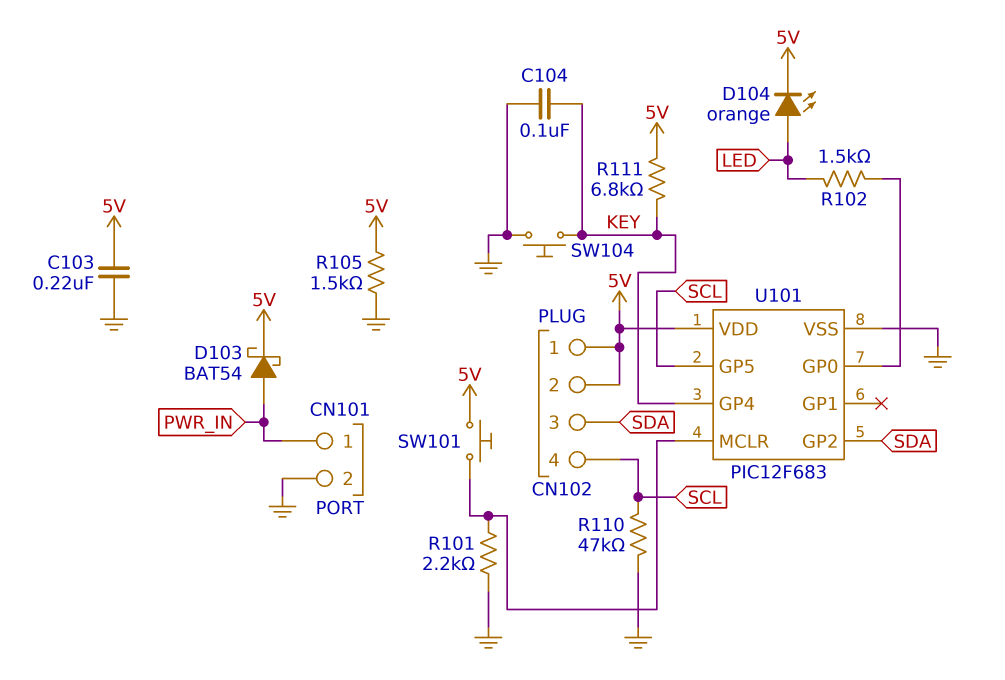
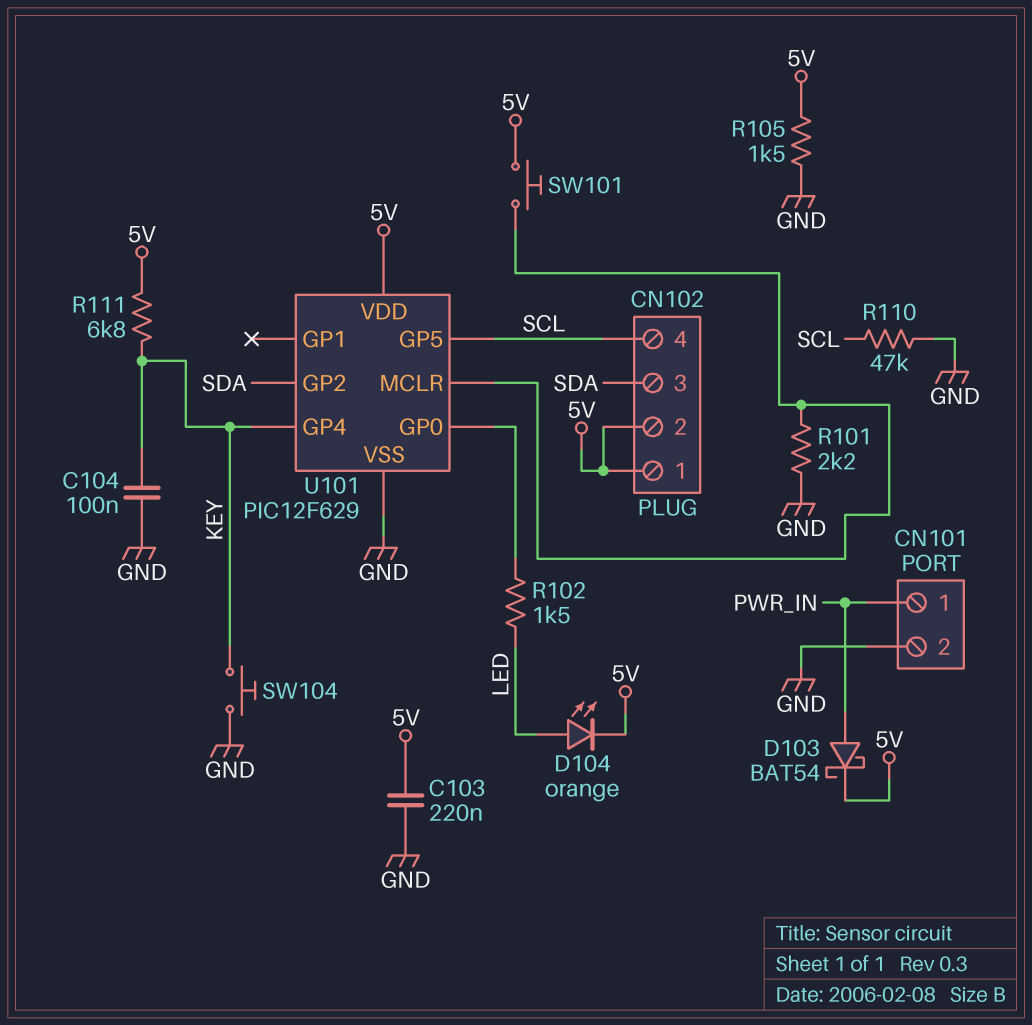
U101: PIC12F683 -> PIC12F629

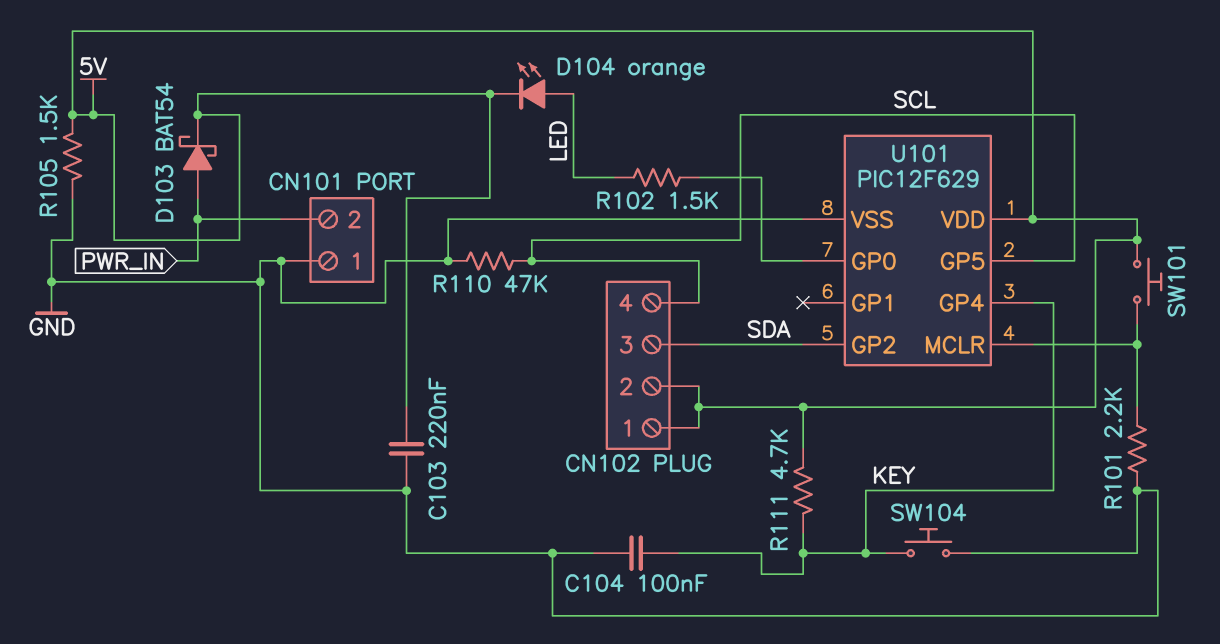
CN101 pin 1: PWR_IN -> GND
CN101 pin 2: GND -> PWR_IN
R111: 6.8k (5V, KEY) -> 4.7k (5V, KEY)

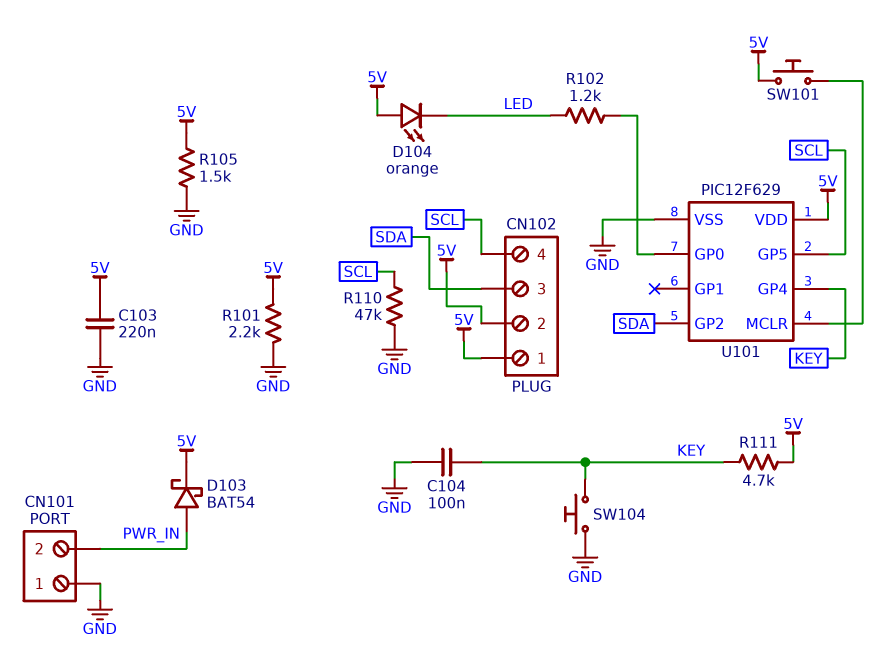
D104: LED orange (A LED, K 5V) -> LED orange (A 5V, K LED)
R101: 2.2k (GND, U101/MCLR) -> 2.2k (5V, GND)
R102: 1.5k (LED, U101/GP0) -> 1.2k (LED, U101/GP0)

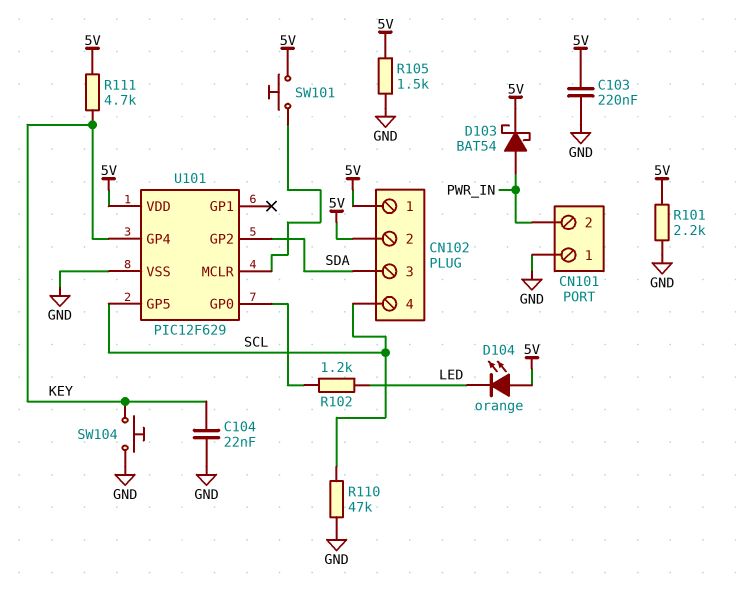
C104: 100nF (GND, KEY) -> 22nF (GND, KEY)

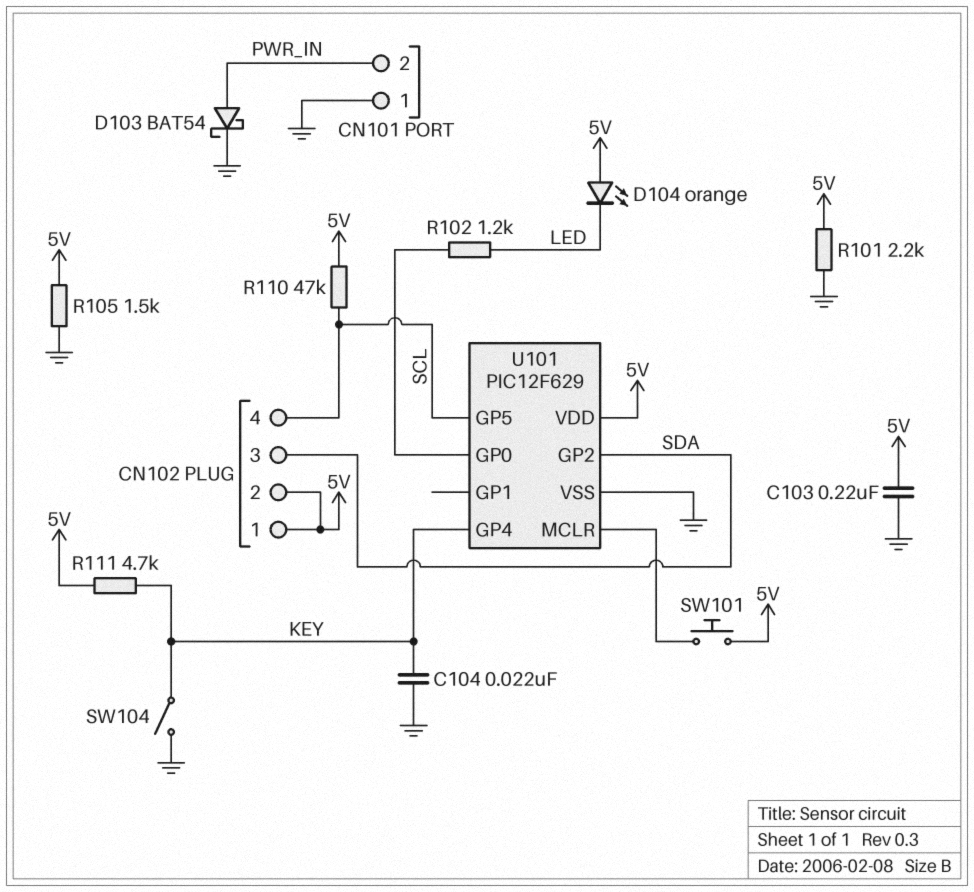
D103: schottky BAT54 (A PWR_IN, K 5V) -> schottky BAT54 (A PWR_IN, K GND)
R110: 47k (GND, SCL) -> 47k (5V, SCL)
SW104: button (GND, KEY) -> switch (GND, KEY)

